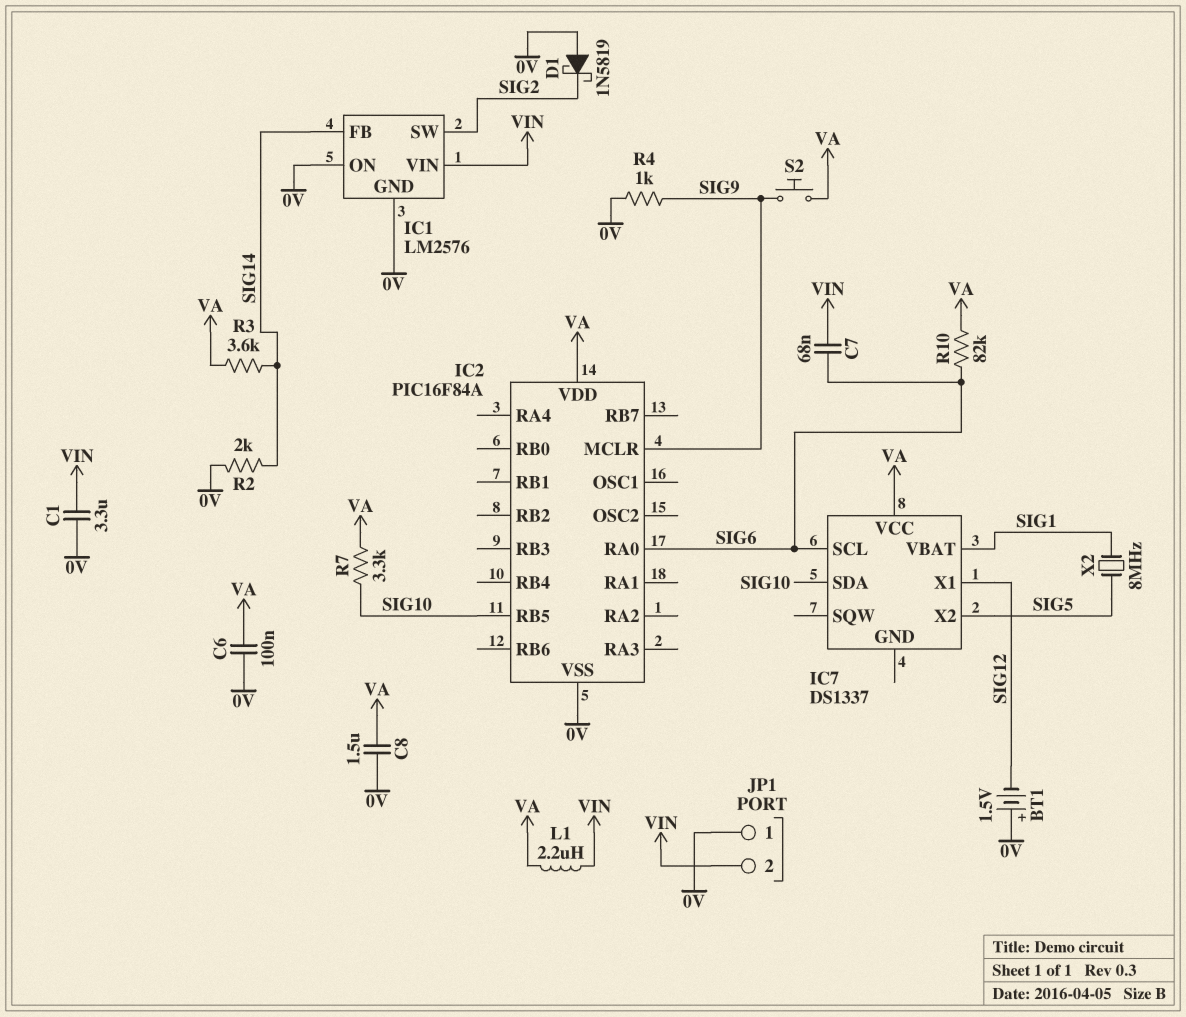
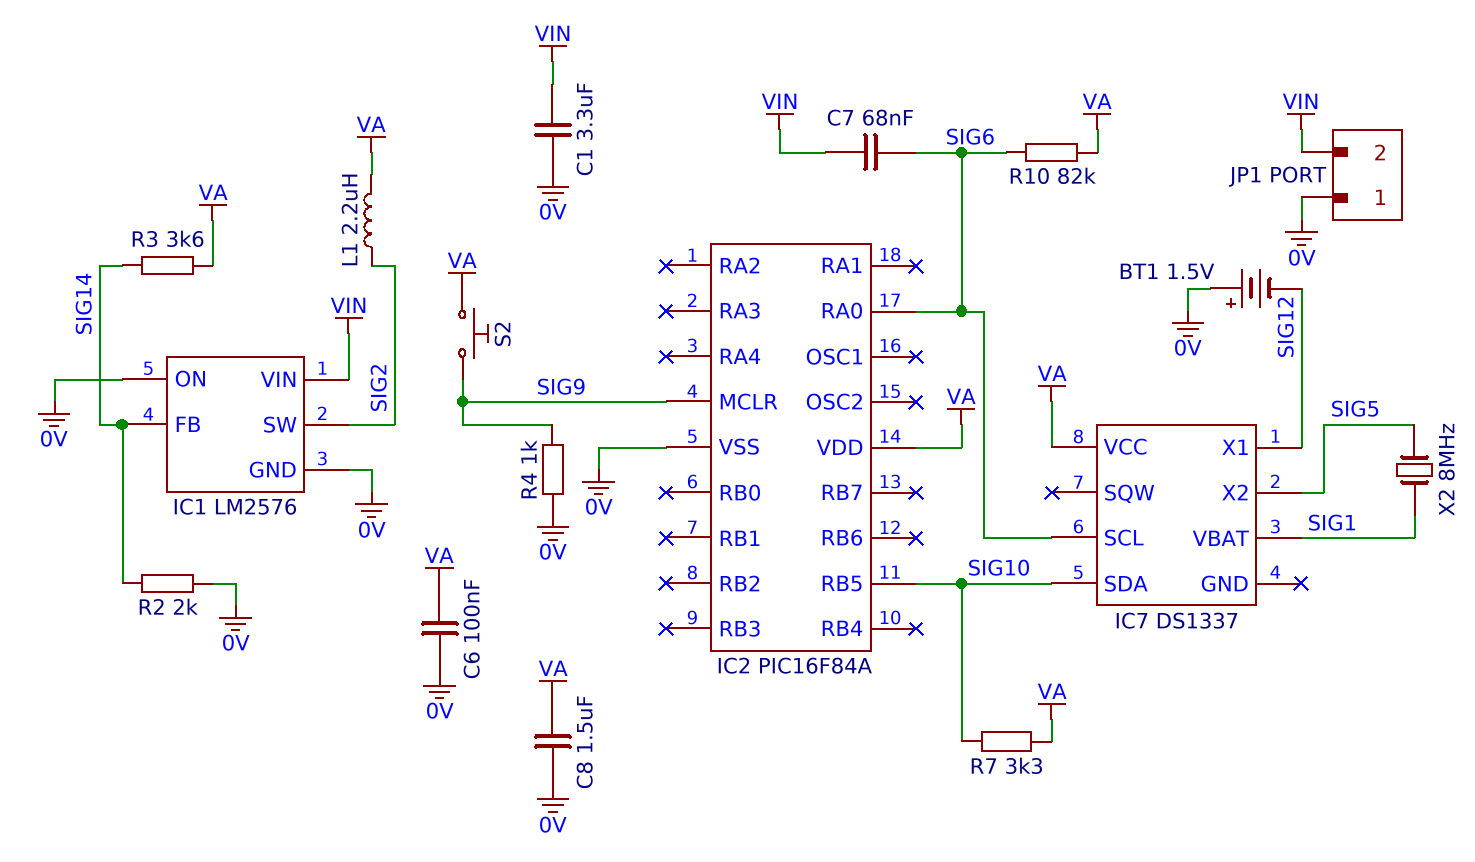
D1: schottky 1N5819 (A 0V, K SIG2) -> none
L1: 2.2uH (VA, VIN) -> 2.2uH (SIG2, VA)

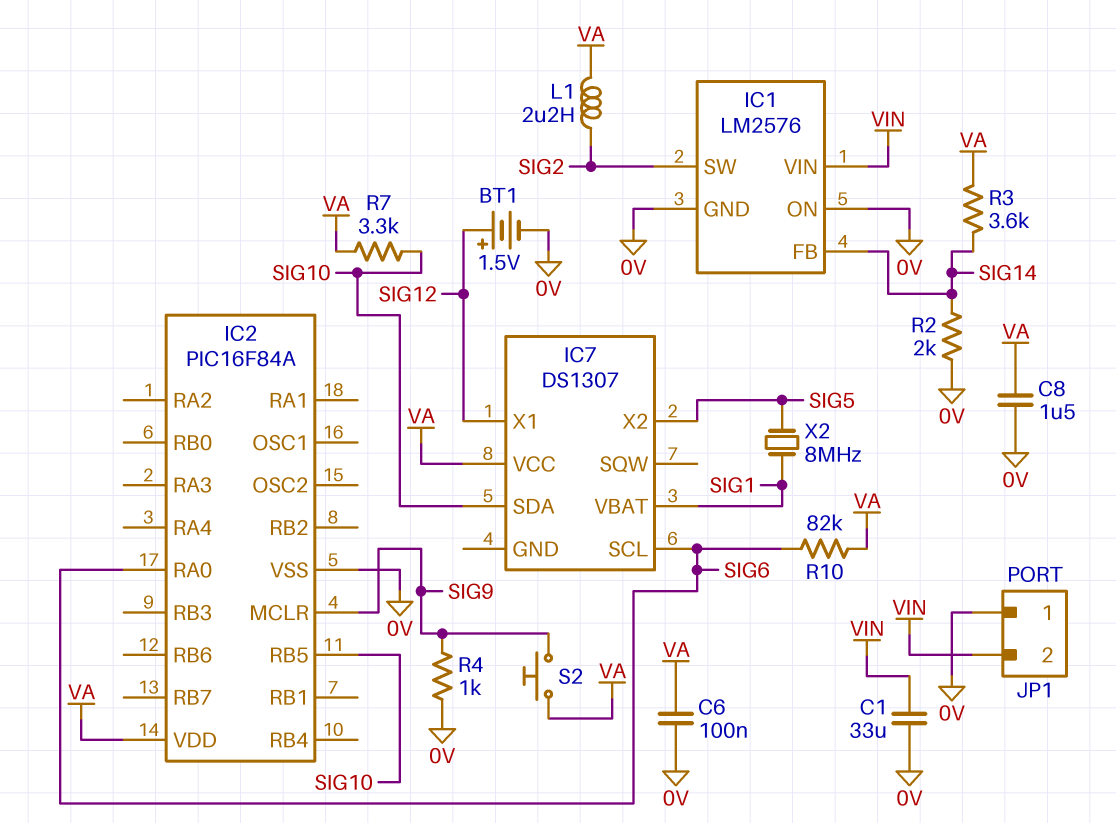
BT1: 1.5V (plus 0V, minus SIG12) -> 1.5V (plus SIG12, minus 0V)
C1: 3.3uF (0V, VIN) -> 33uF (0V, VIN)
C7: 68nF (SIG6, VIN) -> none
IC7: DS1337 -> DS1307

